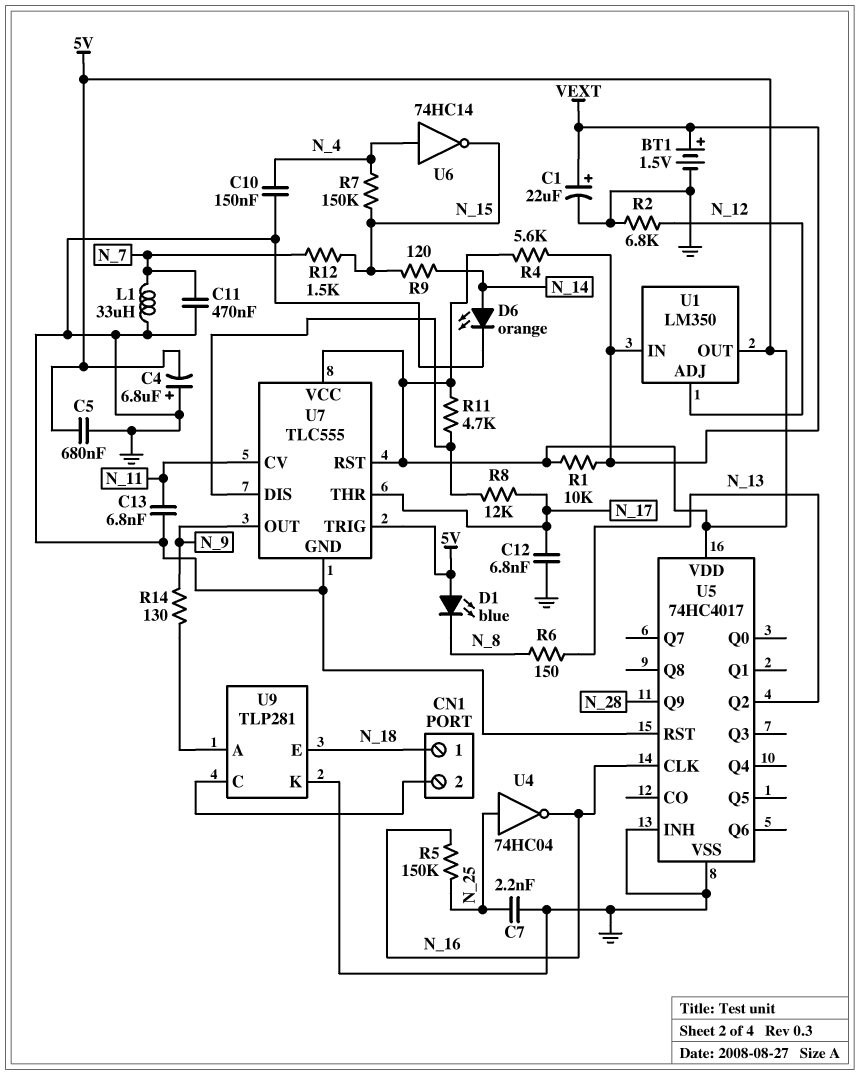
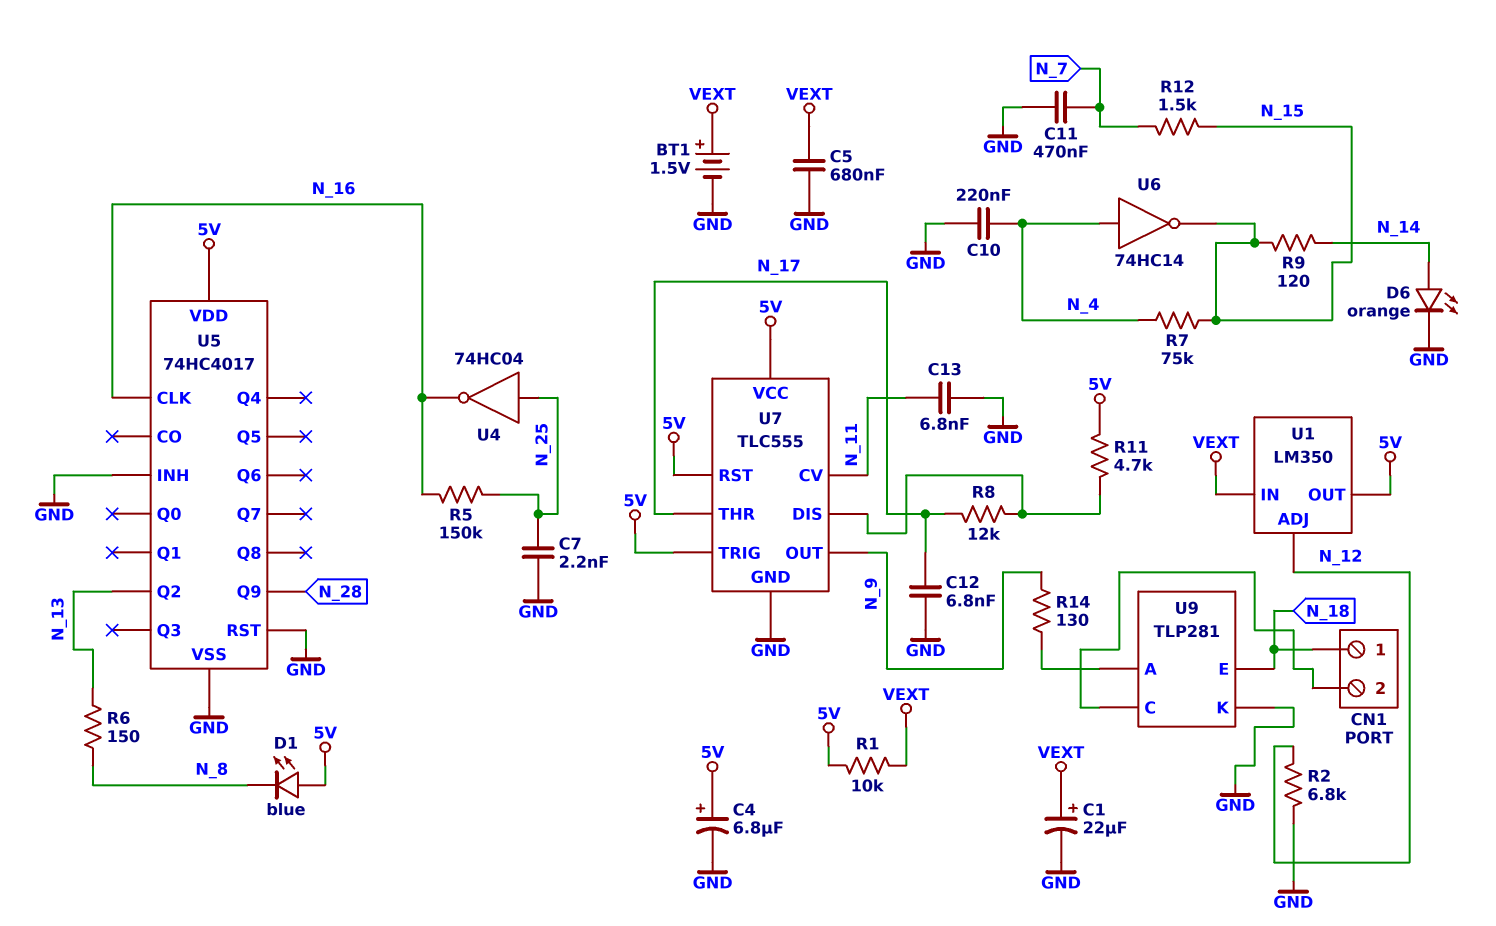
C4: 6.8uF (plus GND, minus 5V) -> 6.8uF (plus 5V, minus GND)
C5: 680nF (5V, GND) -> 680nF (GND, VEXT)
C10: 150nF (GND, N_4) -> 220nF (GND, N_4)
L1: 33uH (GND, N_7) -> none
R4: 5.6k (5V, VEXT) -> none
R7: 150k (N_4, N_15) -> 75k (N_4, N_15)

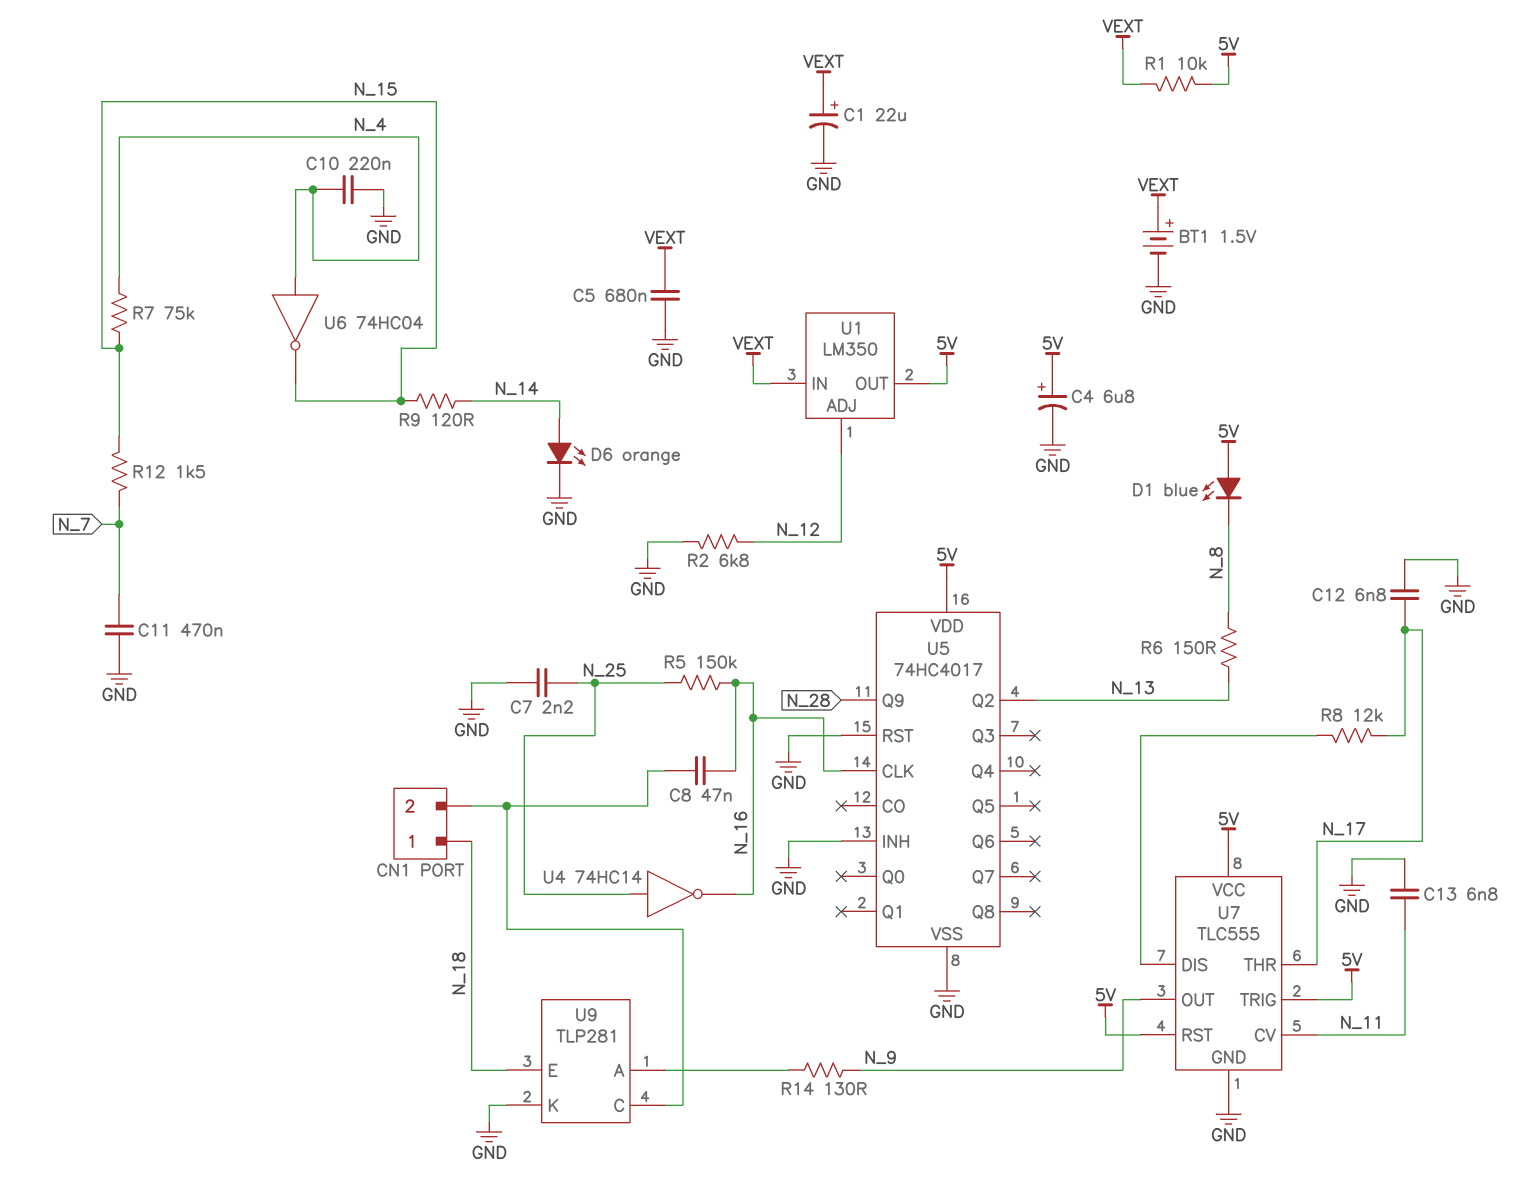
C8: none -> 47nF (CN1/2, N_16)
R11: 4.7k (5V, U7/DIS) -> none
U4: NOT 74HC04 (in N_25, out N_16) -> NOT 74HC14 (in N_25, out N_16)
U6: NOT 74HC14 (in N_4, out N_15) -> NOT 74HC04 (in N_4, out N_15)

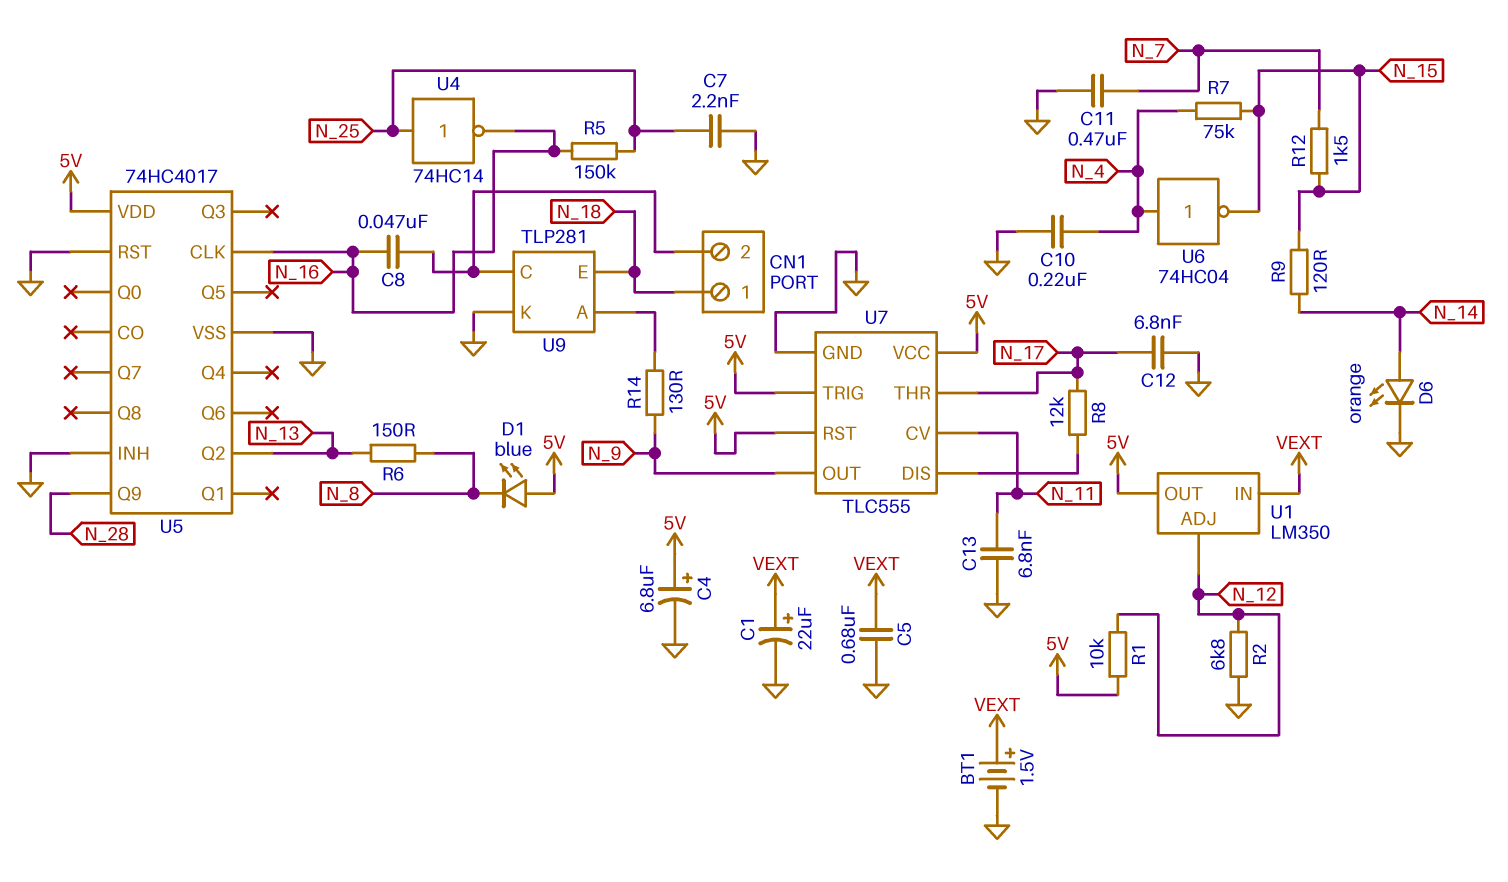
R1: 10k (5V, VEXT) -> 10k (5V, N_12)

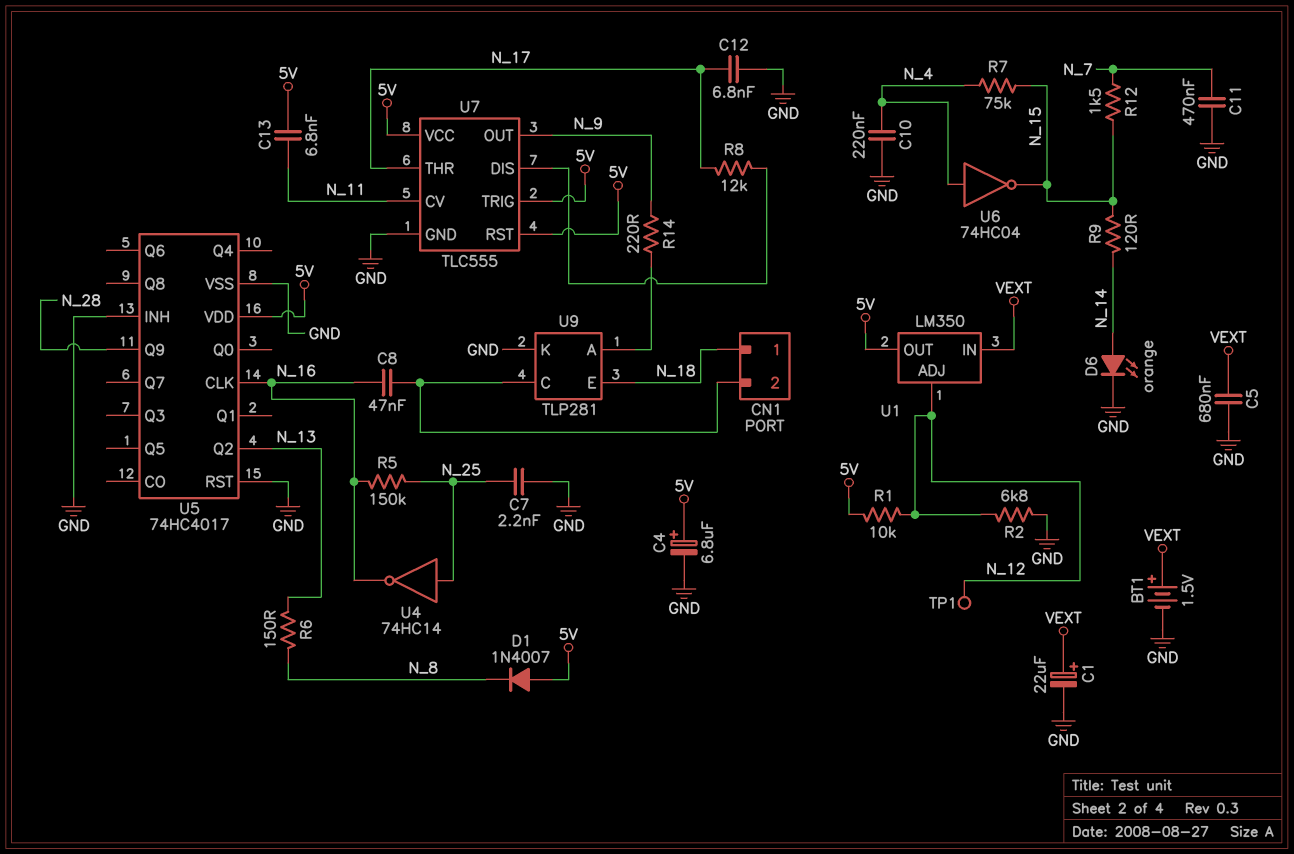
C13: 6.8nF (GND, N_11) -> 6.8nF (5V, N_11)
D1: LED blue (A 5V, K N_8) -> diode 1N4007 (A 5V, K N_8)
R14: 130 (N_9, U9/A) -> 220 (N_9, U9/A)
TP1: none -> test point (N_12)

